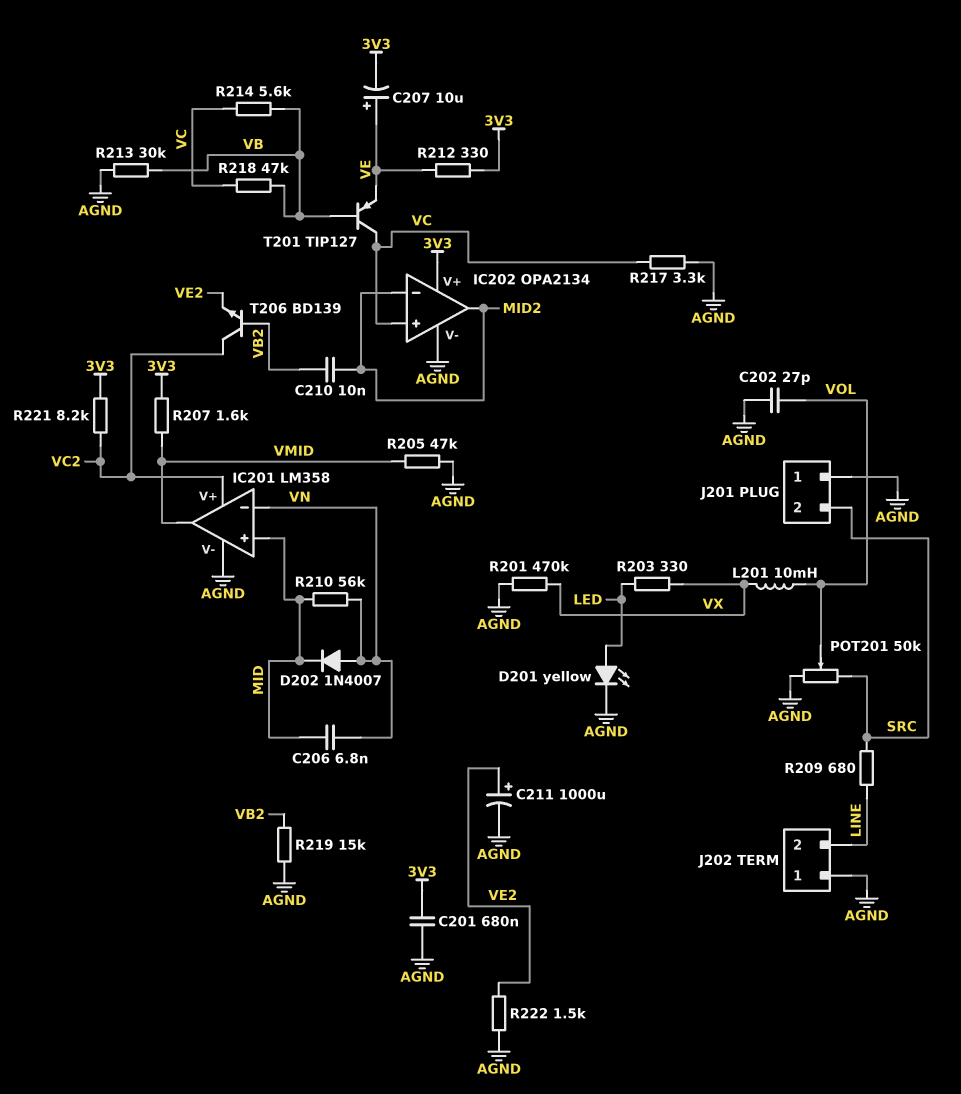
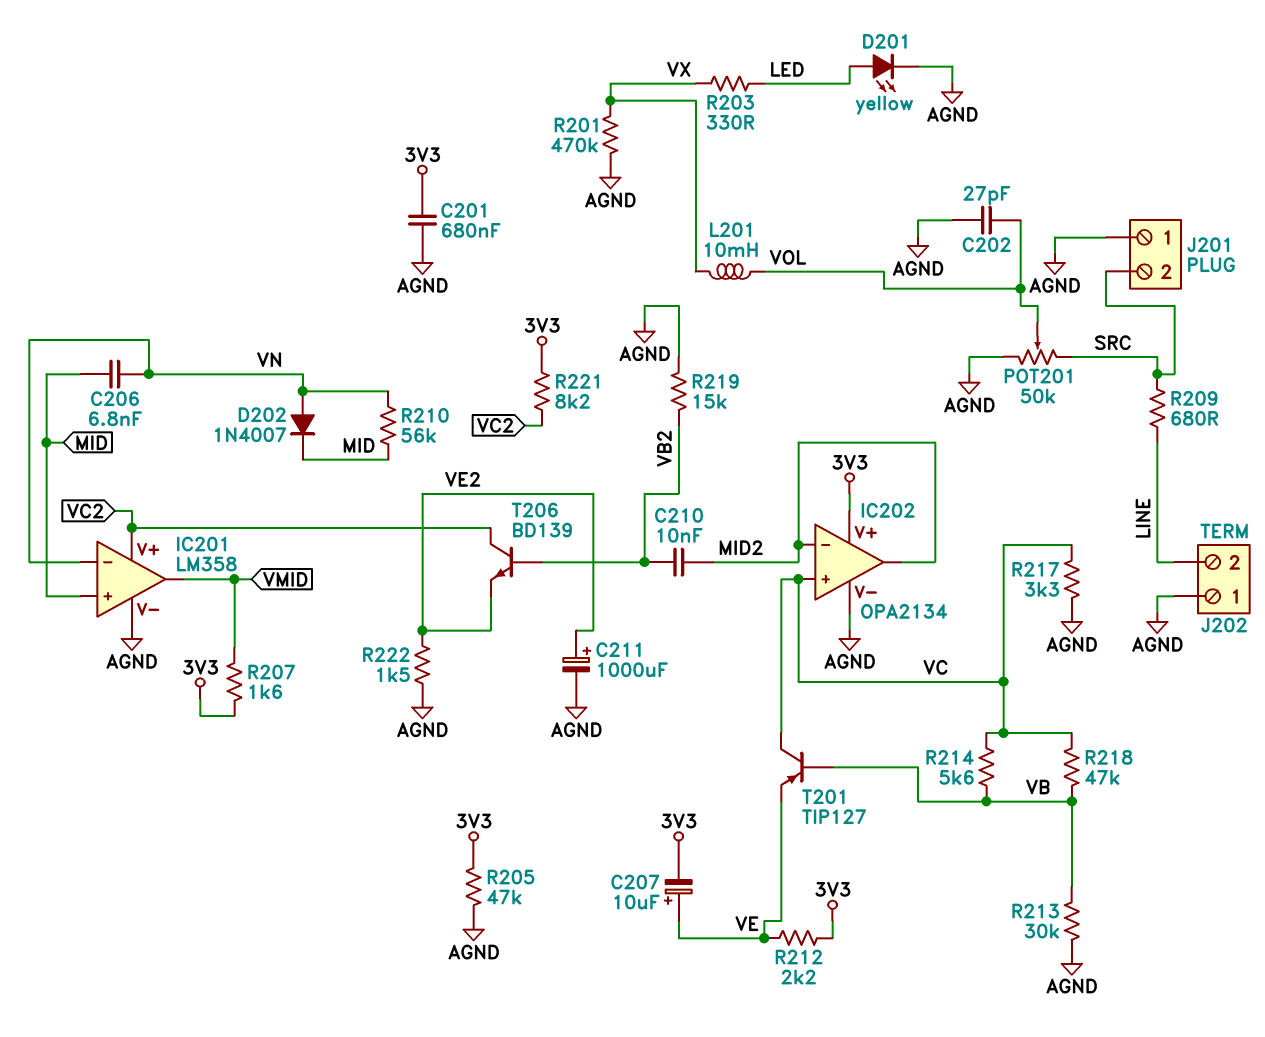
R205: 47k (AGND, VMID) -> 47k (3V3, AGND)
R212: 330 (3V3, VE) -> 2.2k (3V3, VE)

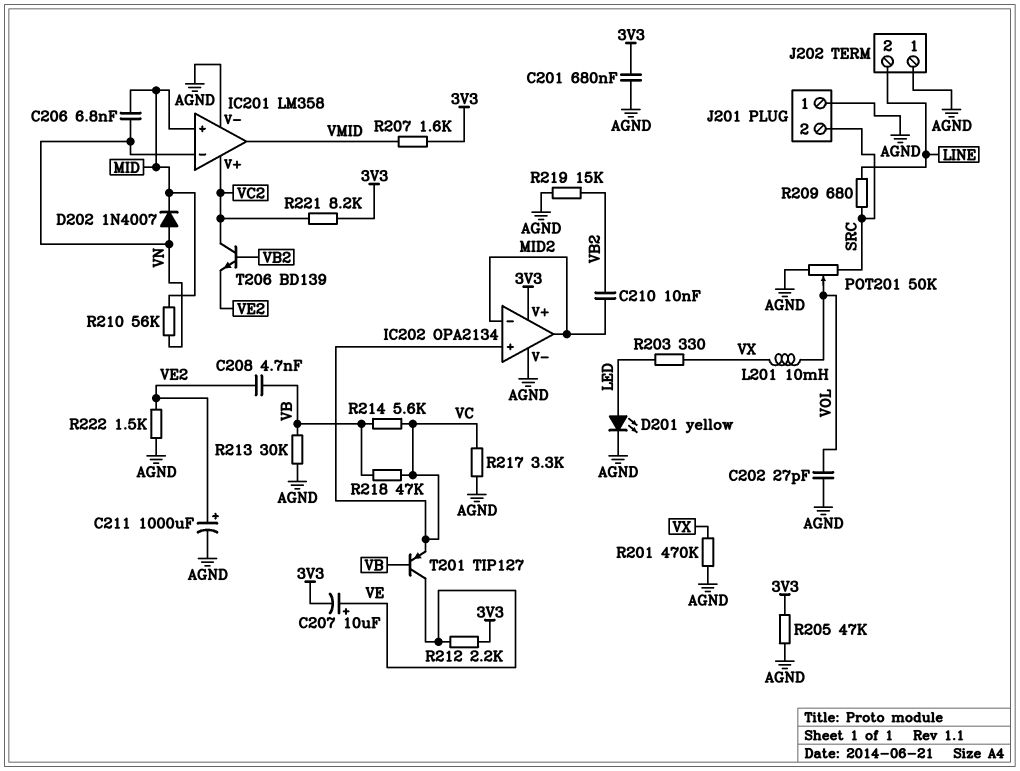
C208: none -> 4.7nF (VB, VE2)
T201: PNP TIP127 (B VB, C VC, E VE) -> PNP TIP127 (B VB, C VE, E VC)

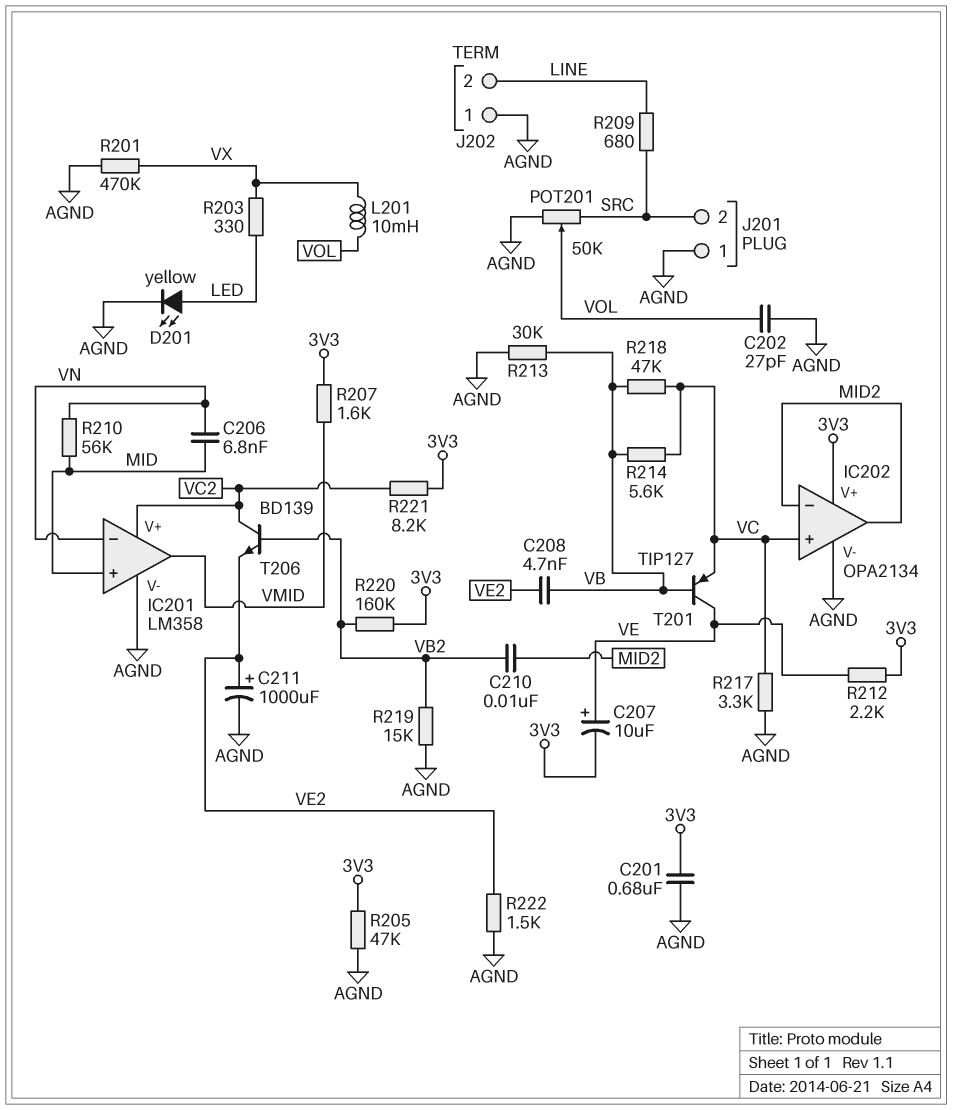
D202: diode 1N4007 (A VN, K MID) -> none
R220: none -> 160k (3V3, VB2)

